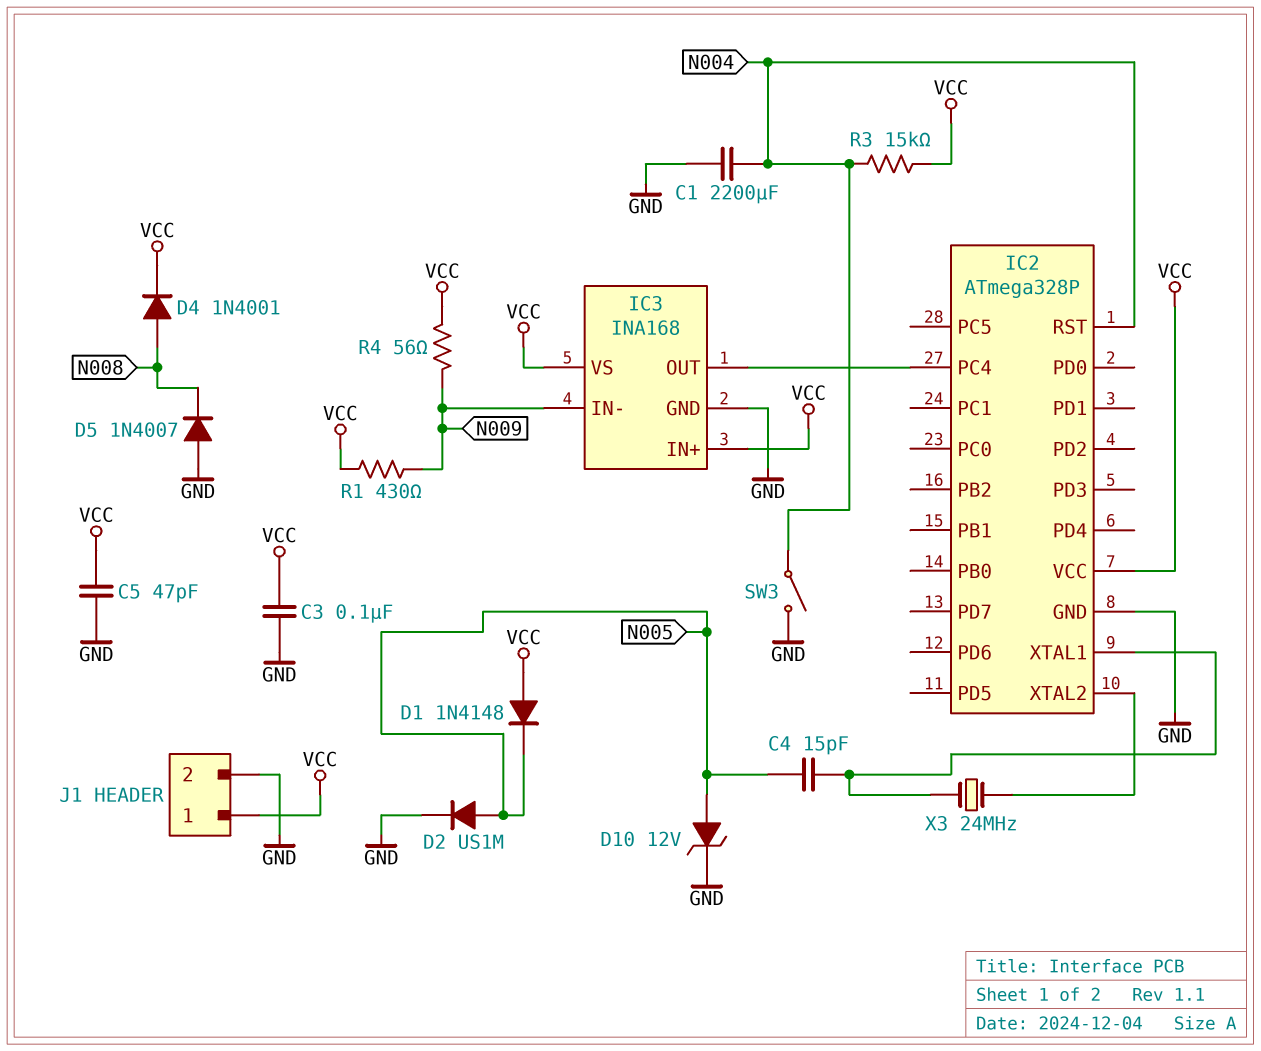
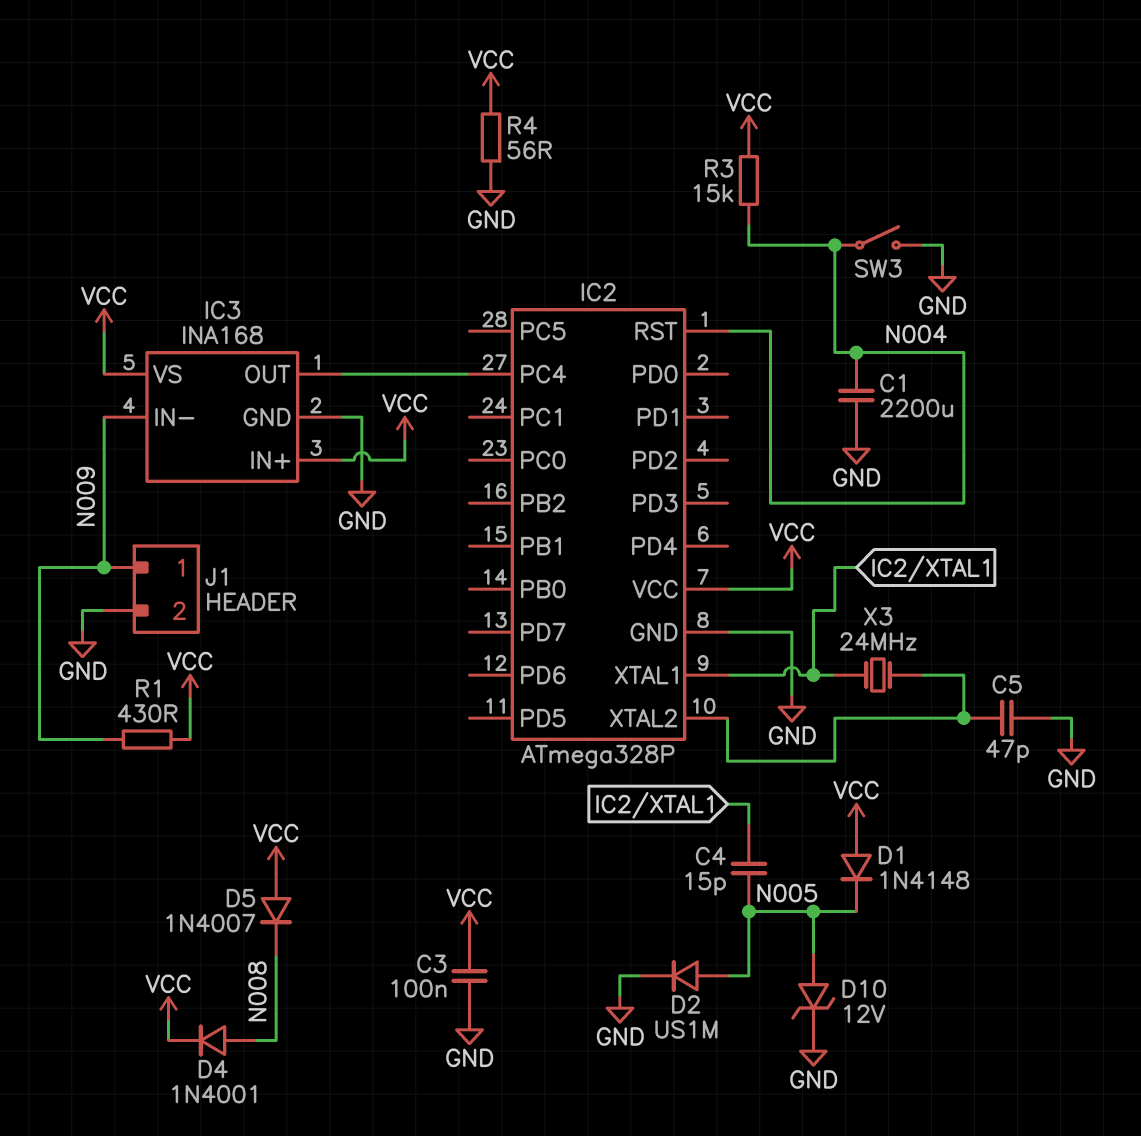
C5: 47pF (GND, VCC) -> 47pF (GND, IC2/XTAL2)
D5: diode 1N4007 (A GND, K N008) -> diode 1N4007 (A VCC, K N008)
J1 pin 1: VCC -> N009
R4: 56 (N009, VCC) -> 56 (GND, VCC)

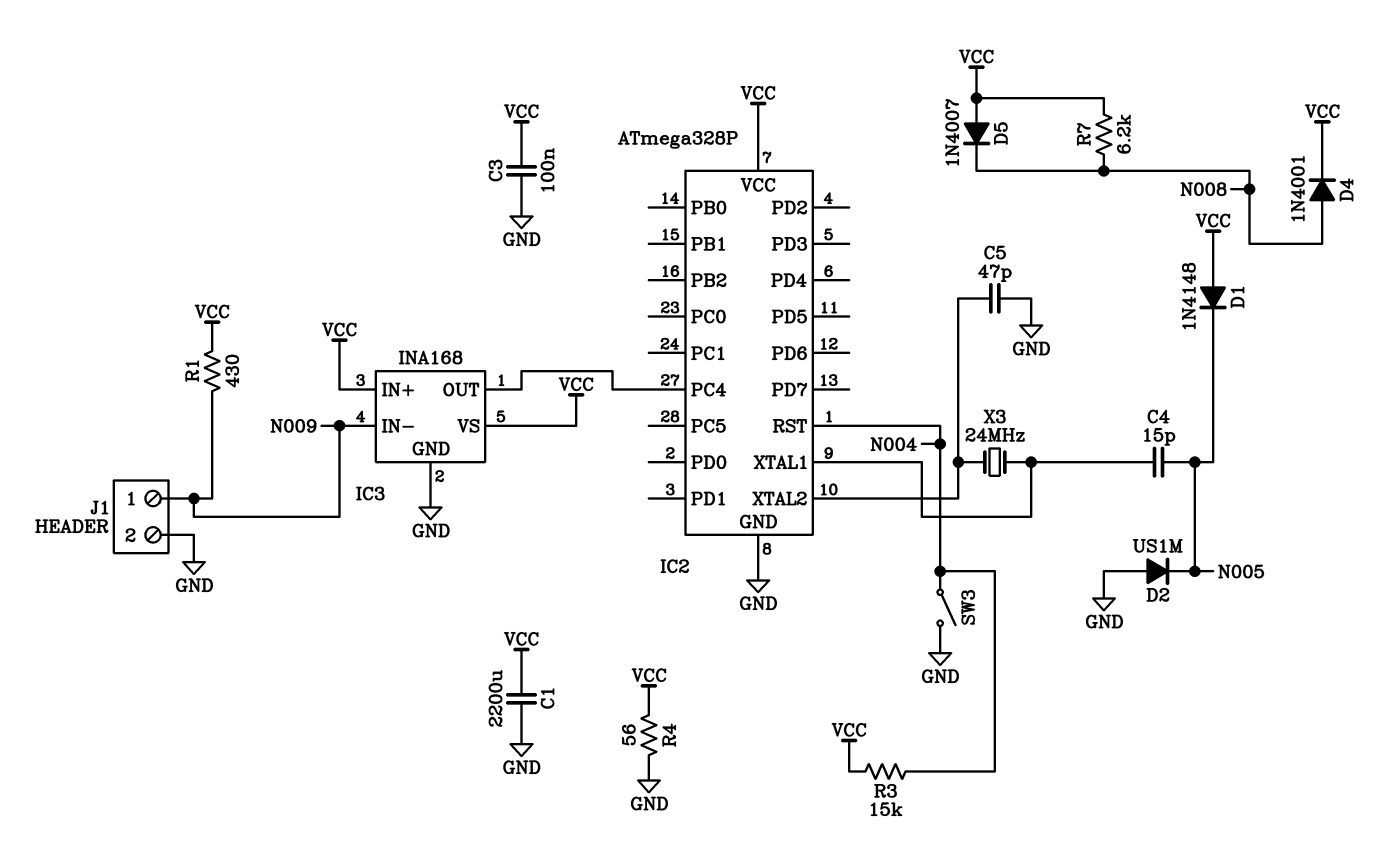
C1: 2200uF (GND, N004) -> 2200uF (GND, VCC)
D2: diode US1M (A N005, K GND) -> diode US1M (A GND, K N005)
D10: zener 12V (A N005, K GND) -> none
R7: none -> 6.2k (N008, VCC)

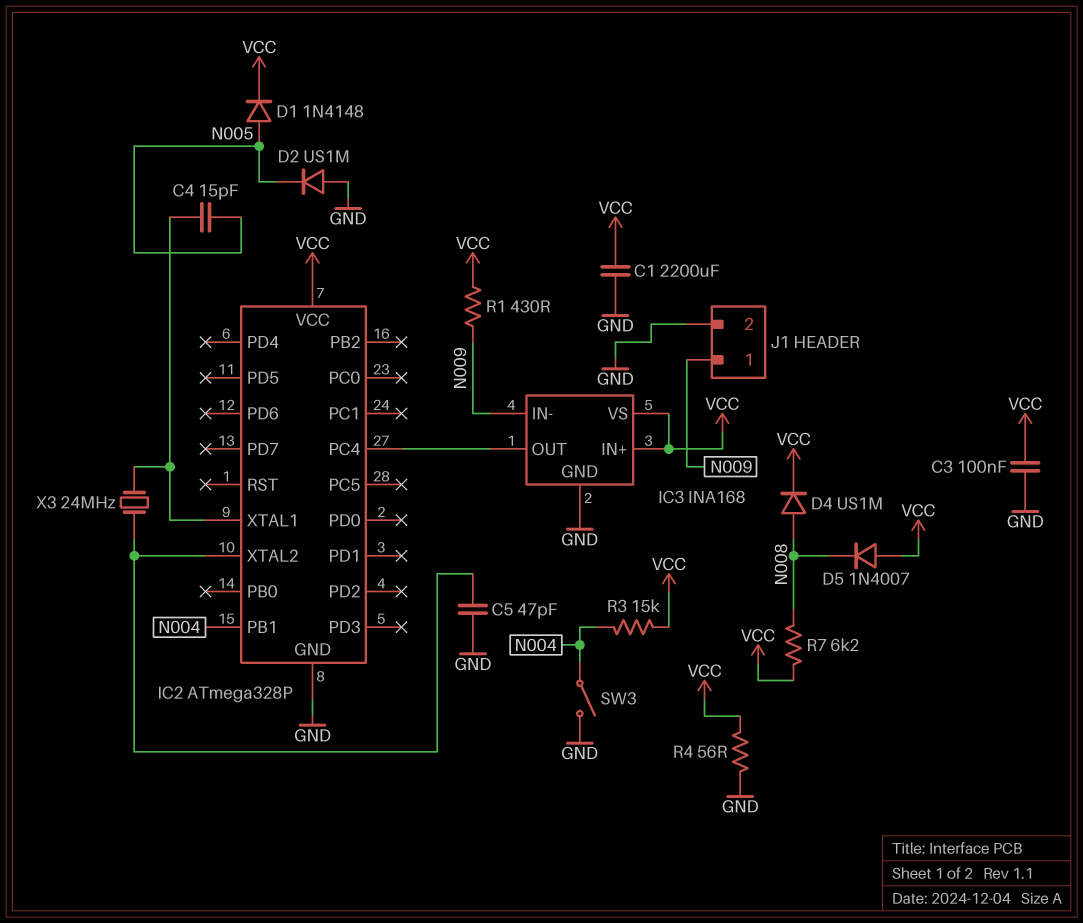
D1: diode 1N4148 (A VCC, K N005) -> diode 1N4148 (A N005, K VCC)
D4: diode 1N4001 (A N008, K VCC) -> diode US1M (A N008, K VCC)
IC2 pin PB1: none -> N004
IC2 pin RST: N004 -> none

